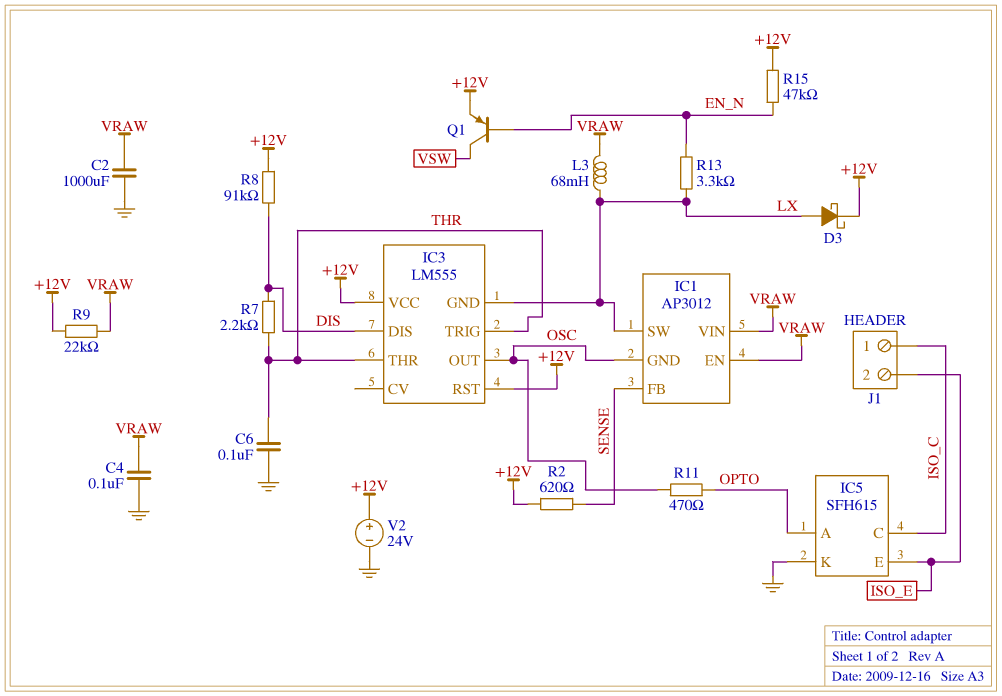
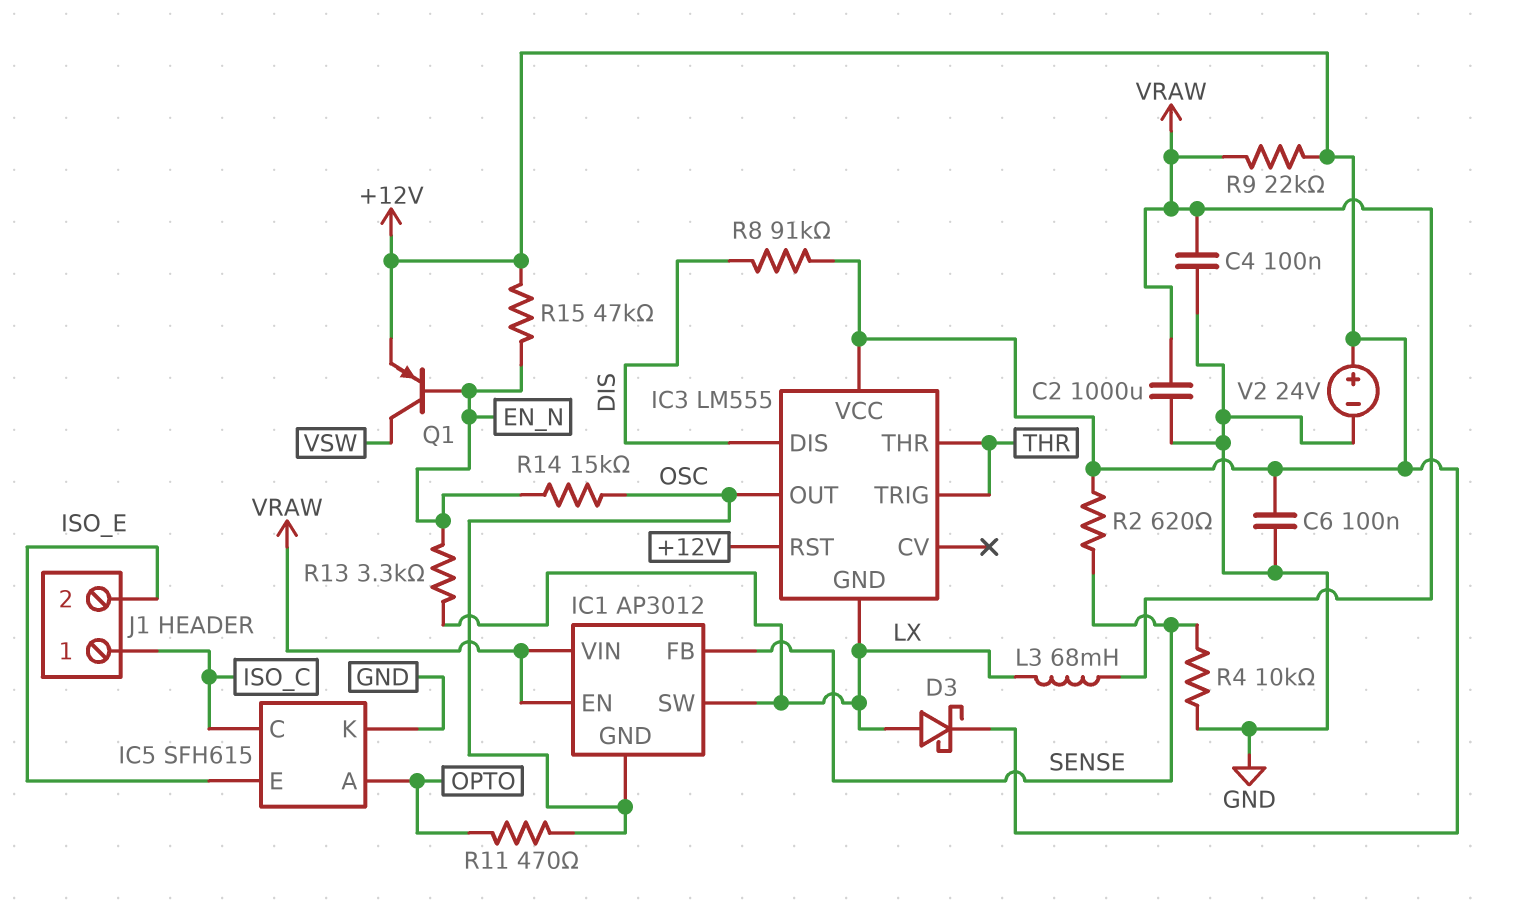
C6: 100nF (GND, THR) -> 100nF (+12V, GND)
R4: none -> 10k (GND, SENSE)
R7: 2.2k (DIS, THR) -> none
R14: none -> 15k (EN_N, OSC)

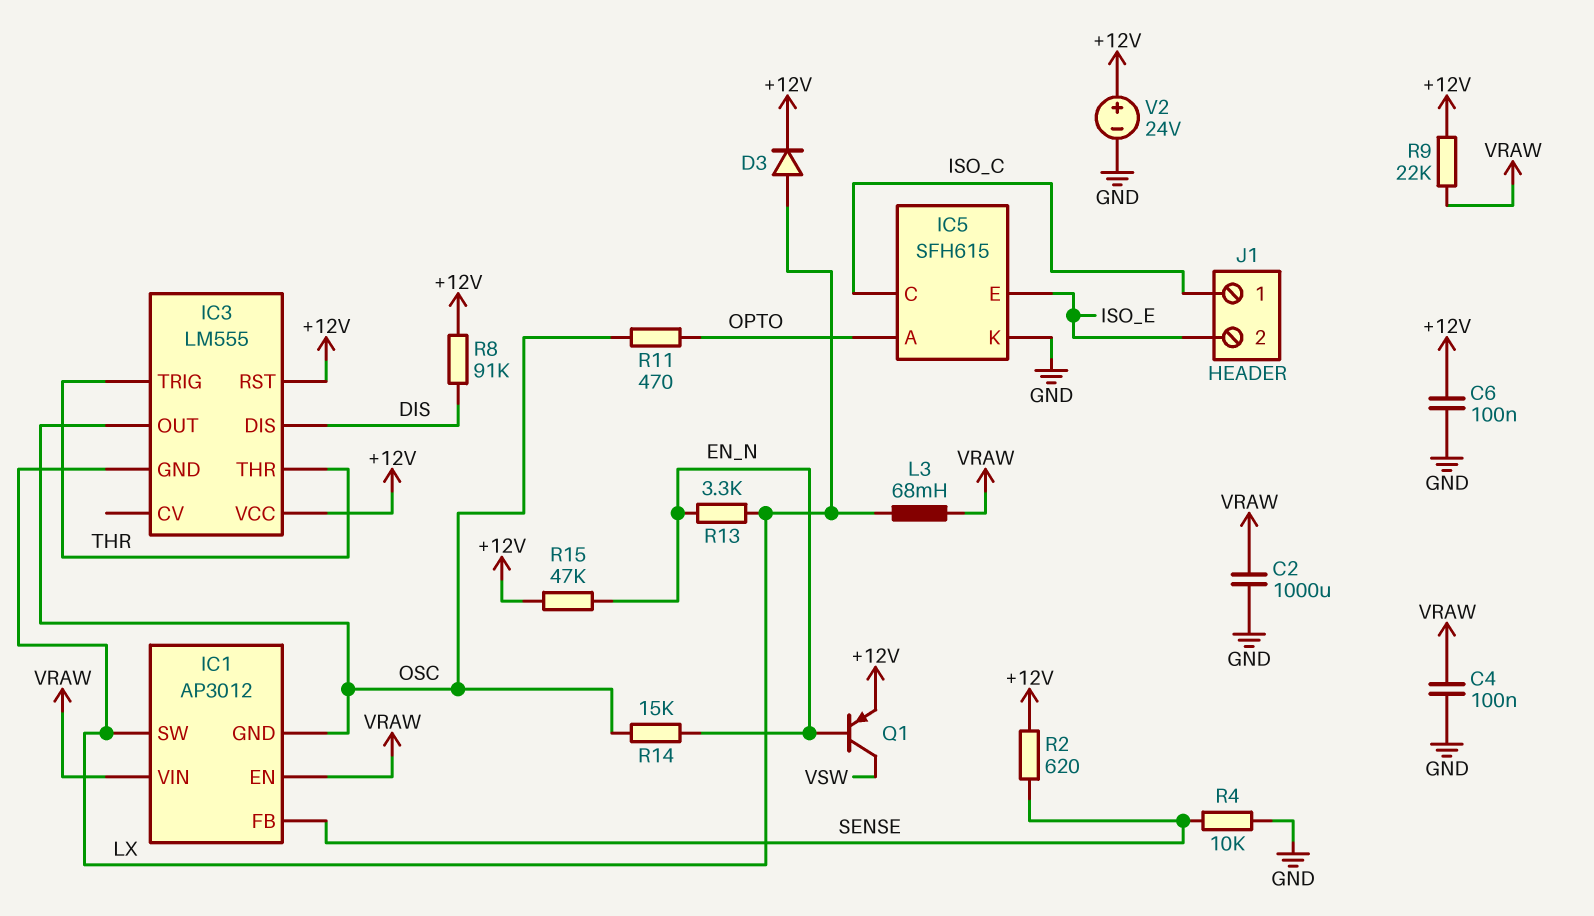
D3: schottky (A LX, K +12V) -> diode (A LX, K +12V)

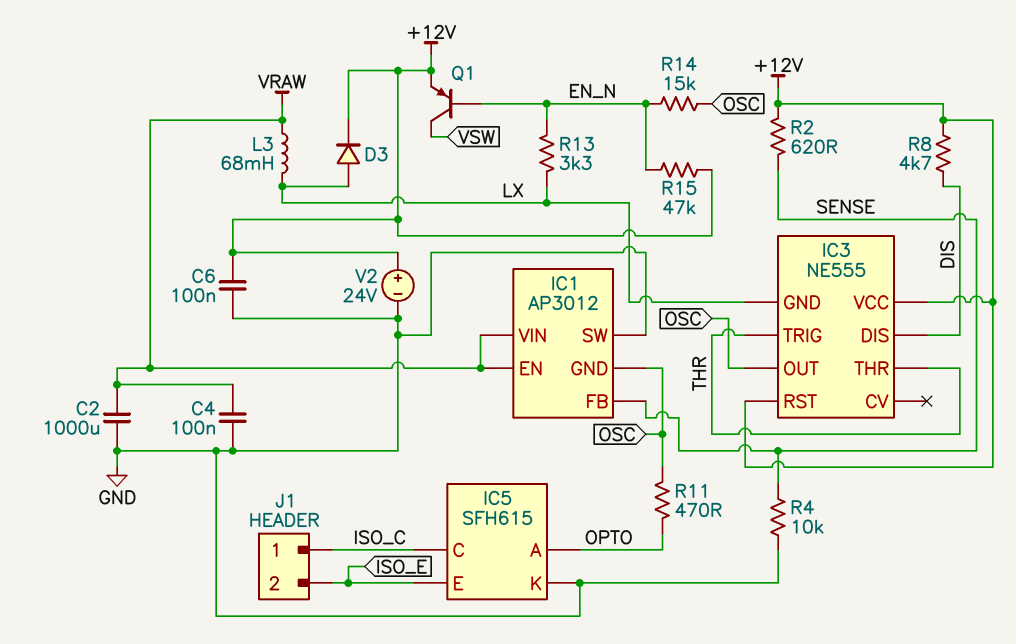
IC1 pin SW: LX -> GND
IC3: LM555 -> NE555
R8: 91k (+12V, DIS) -> 4.7k (+12V, DIS)
R9: 22k (+12V, VRAW) -> none

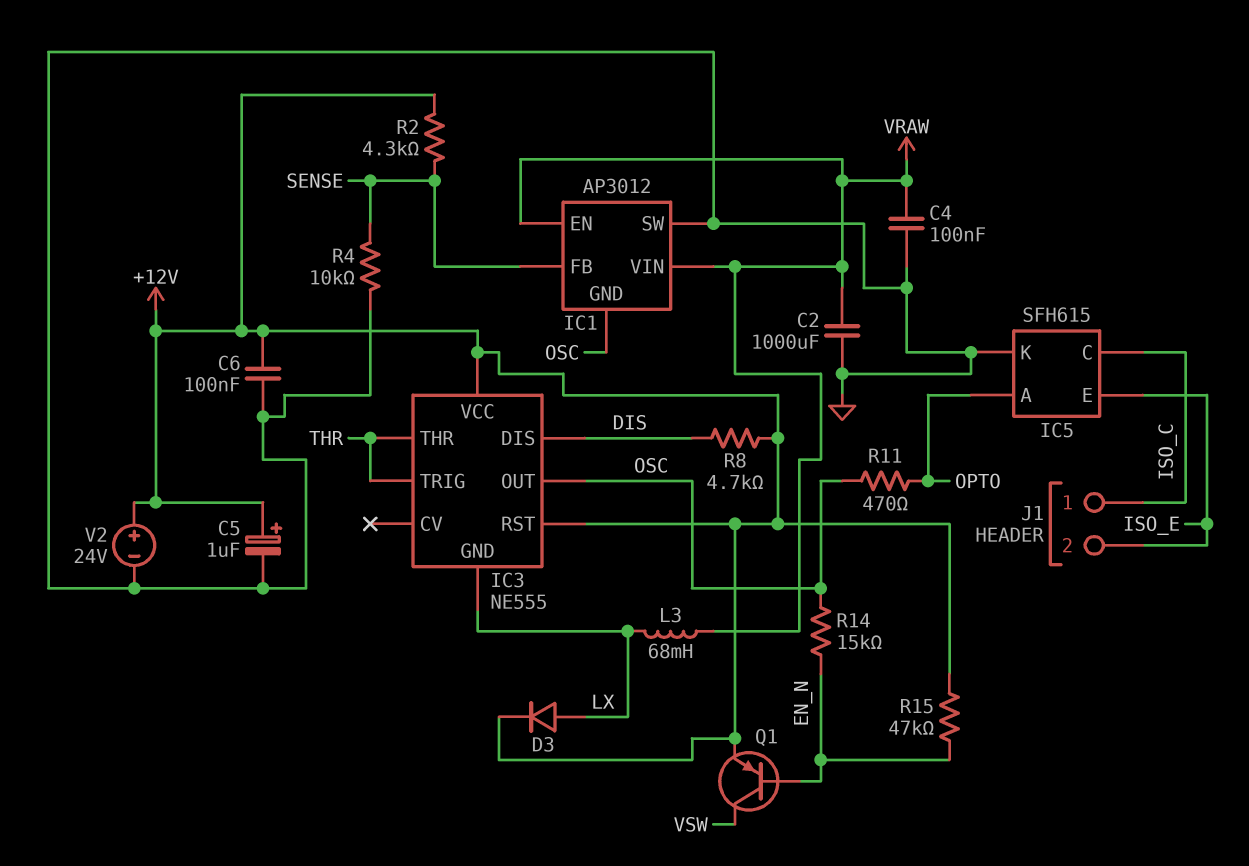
C5: none -> 1uF (plus +12V, minus GND)
R2: 620 (+12V, SENSE) -> 4.3k (+12V, SENSE)
R13: 3.3k (EN_N, LX) -> none

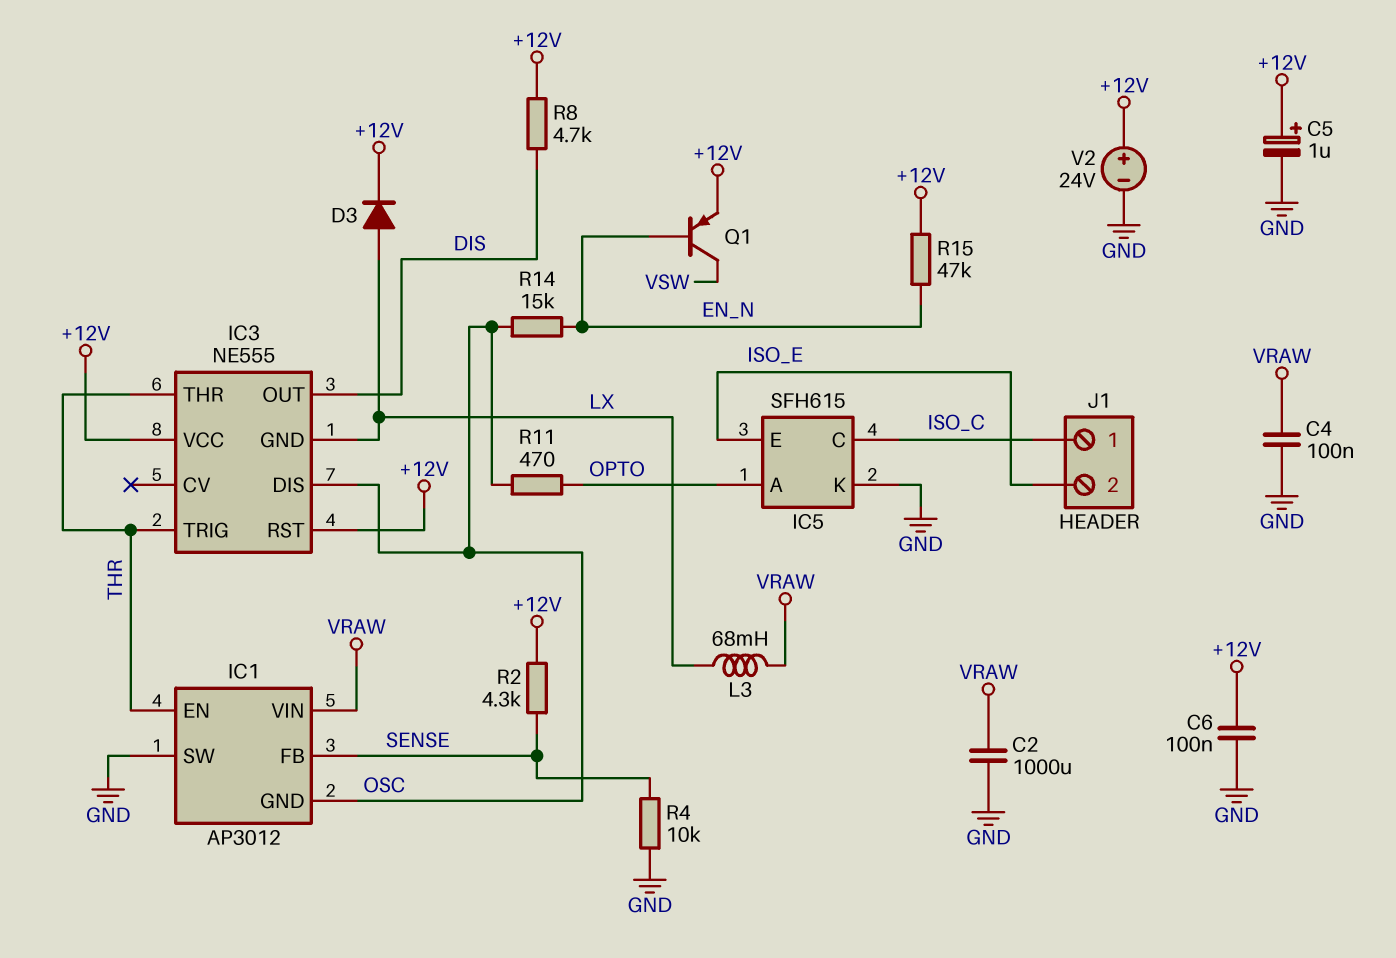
IC1 pin EN: VRAW -> THR
IC3 pin DIS: DIS -> OSC
IC3 pin OUT: OSC -> DIS

